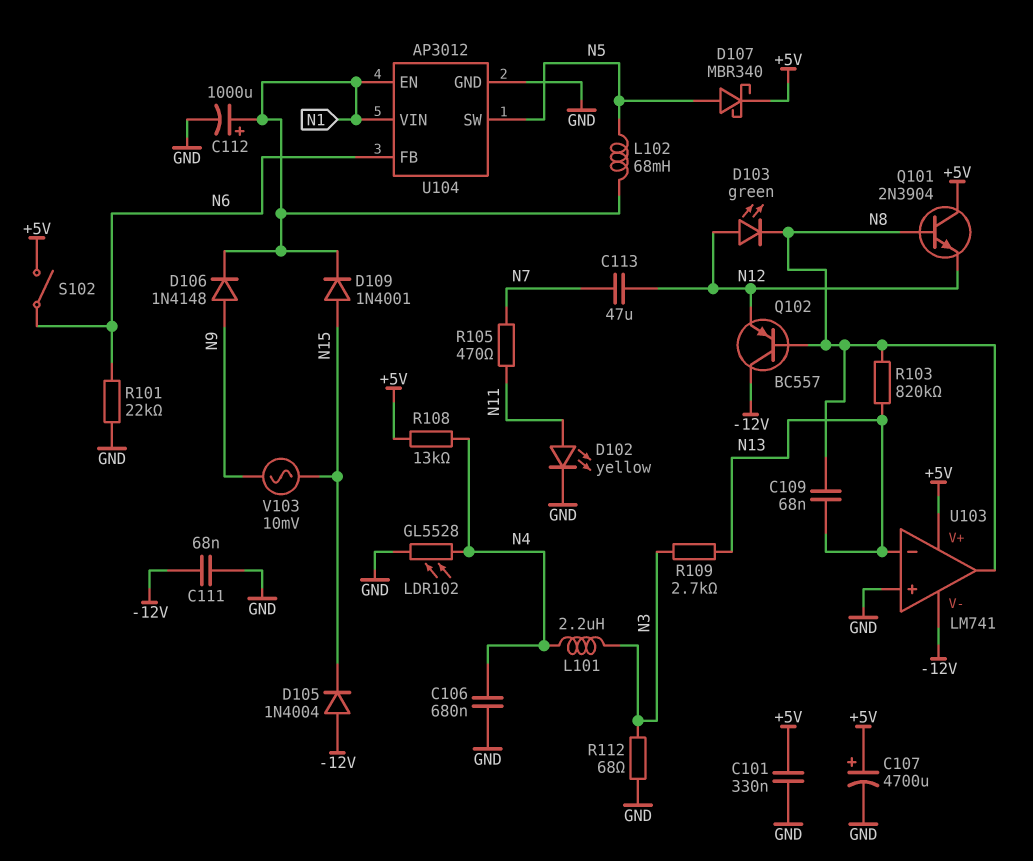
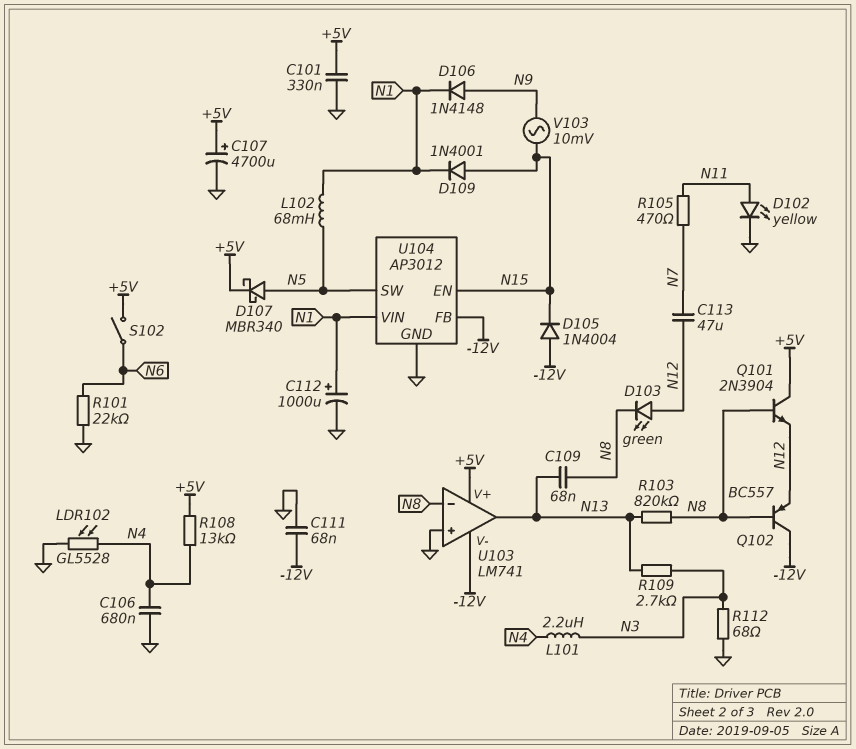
U103 pin in-: N13 -> N8
U103 pin out: N8 -> N13
U104 pin EN: N1 -> N15
U104 pin FB: N6 -> -12V

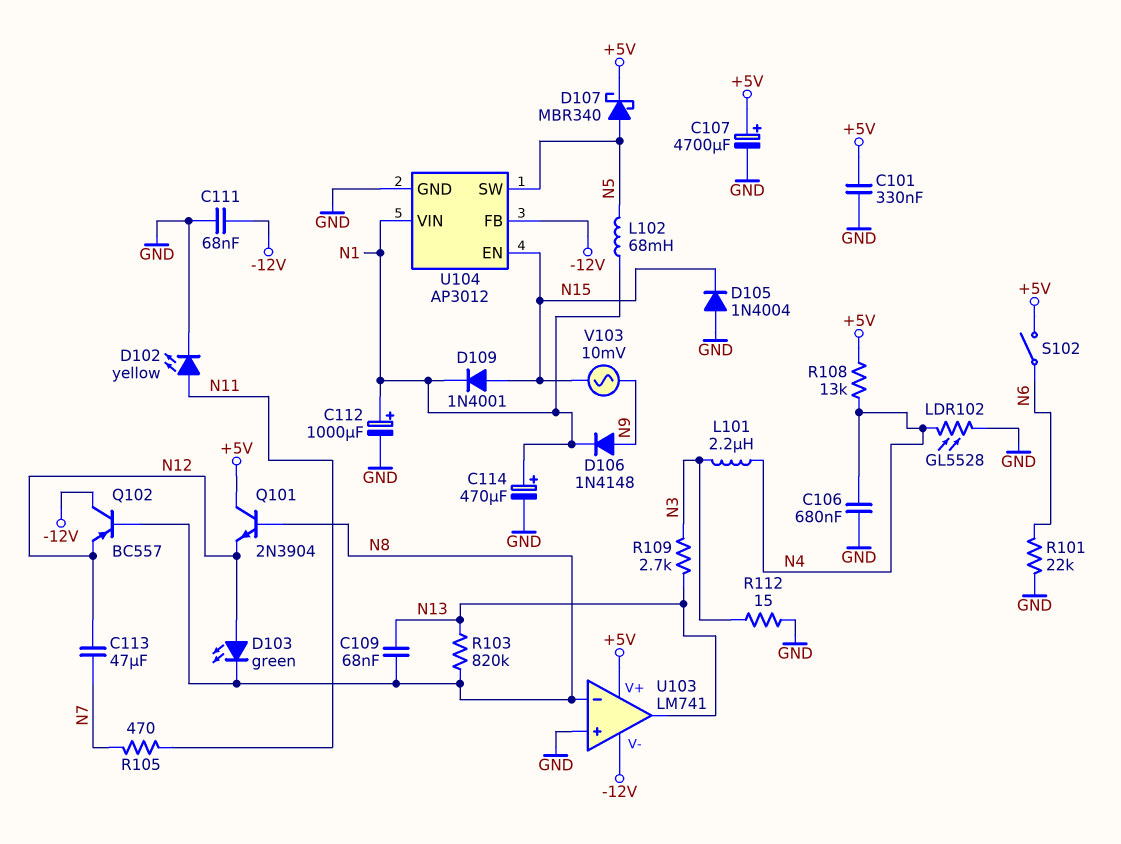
C114: none -> 470uF (plus N1, minus GND)
D105: diode 1N4004 (A -12V, K N15) -> diode 1N4004 (A GND, K N15)
R112: 68 (GND, N3) -> 15 (GND, N3)

